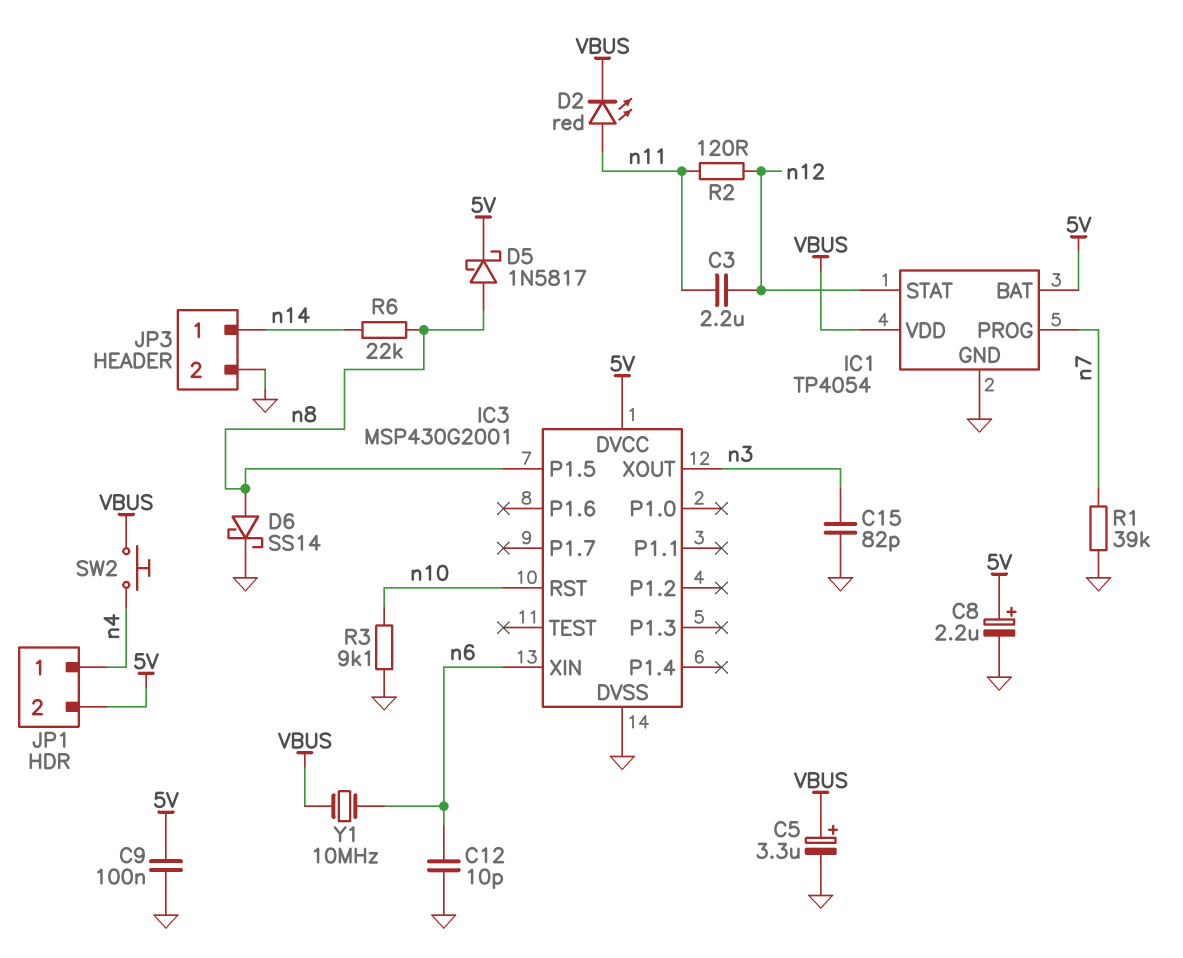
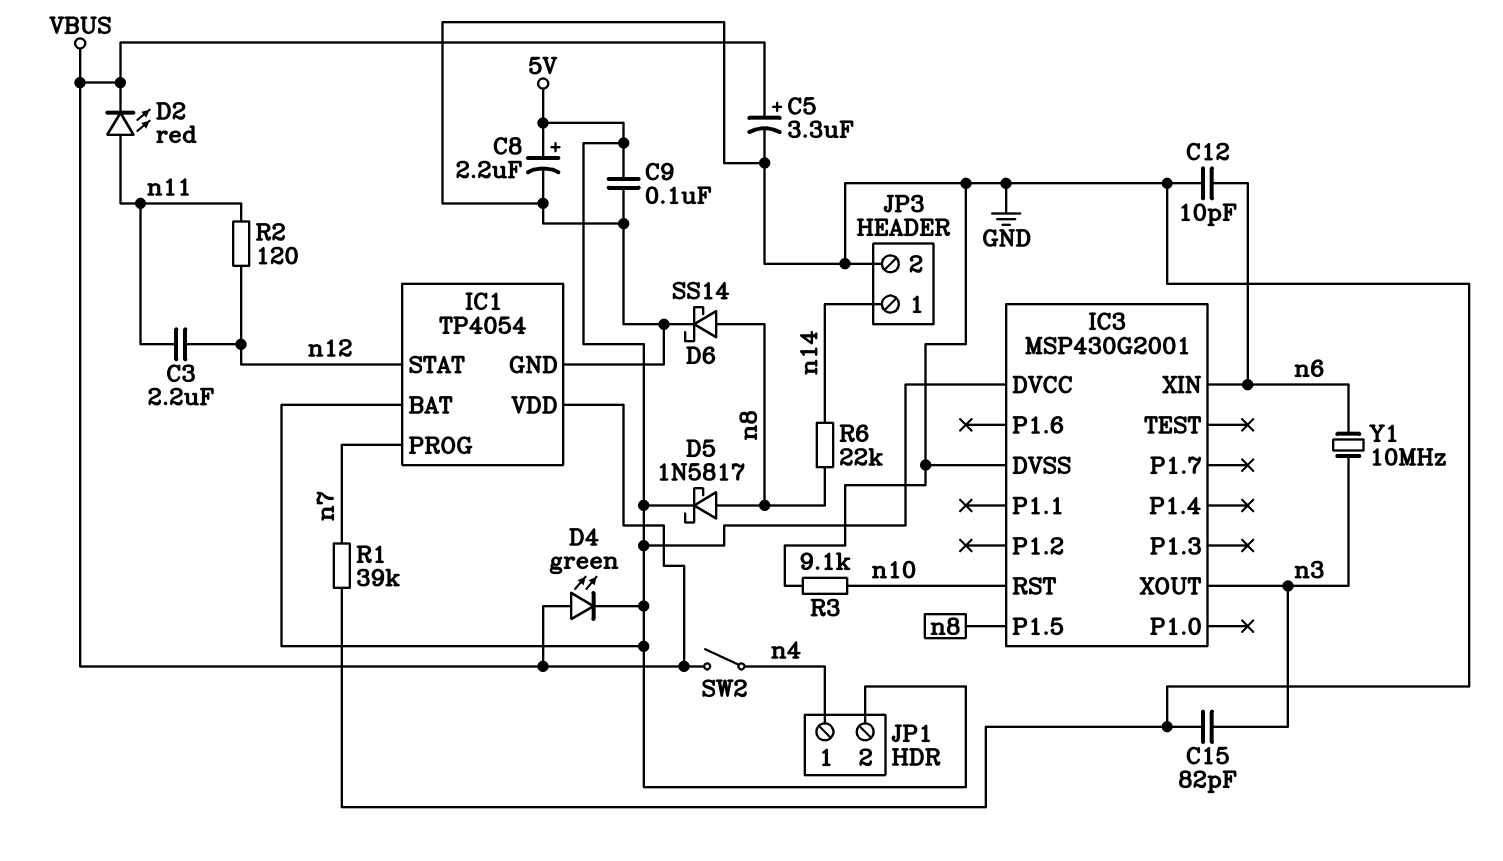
D4: none -> LED green (A VBUS, K 5V)
SW2: button (VBUS, n4) -> switch (VBUS, n4)
Y1: 10MHz (VBUS, n6) -> 10MHz (n3, n6)

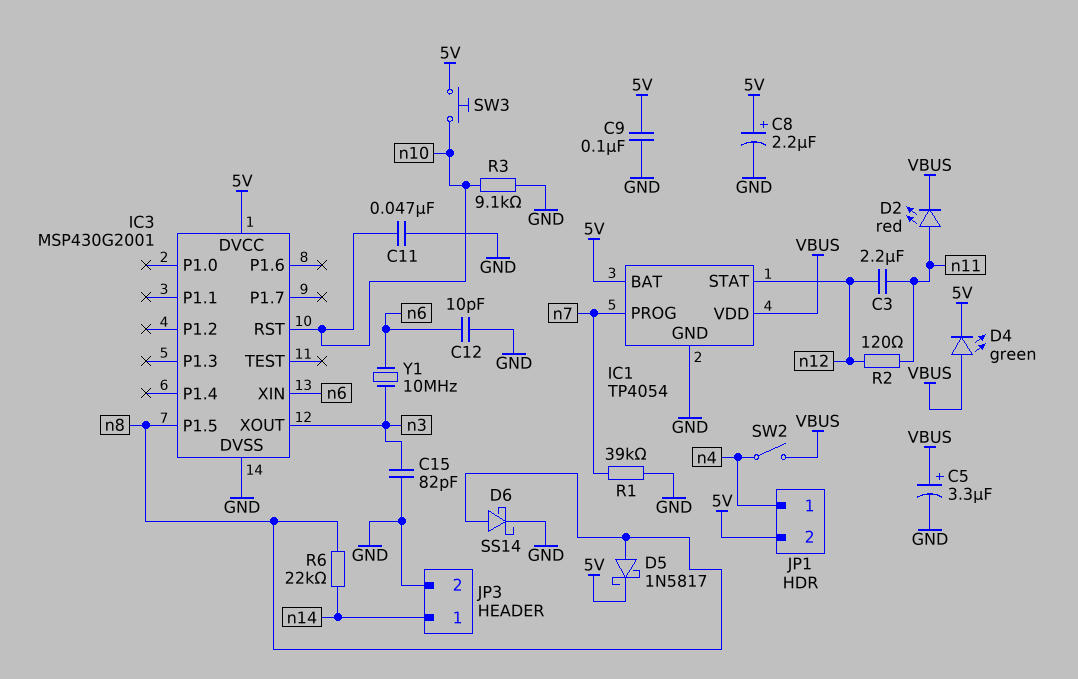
C11: none -> 47nF (GND, n10)
SW3: none -> button (5V, n10)

